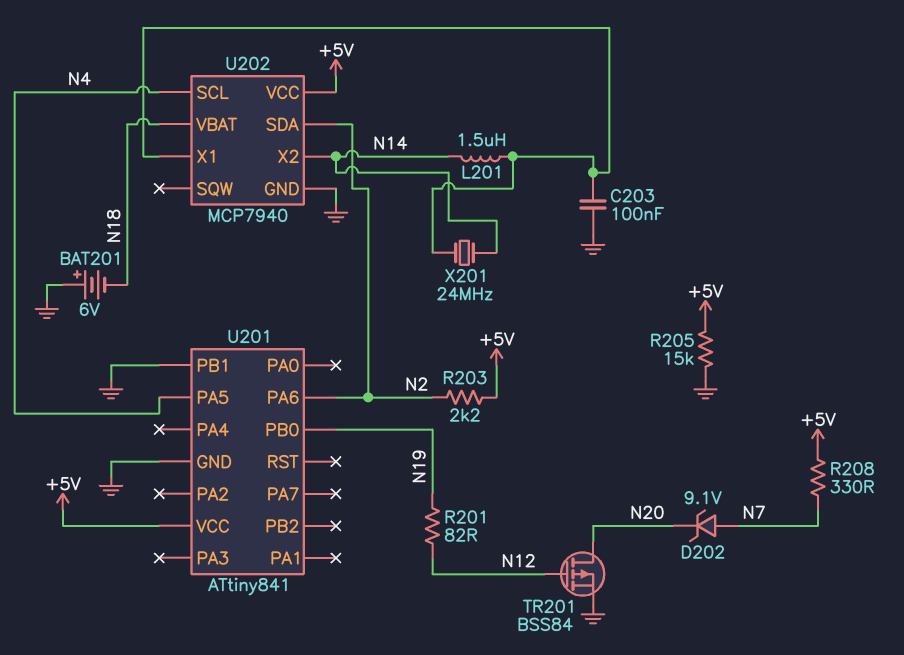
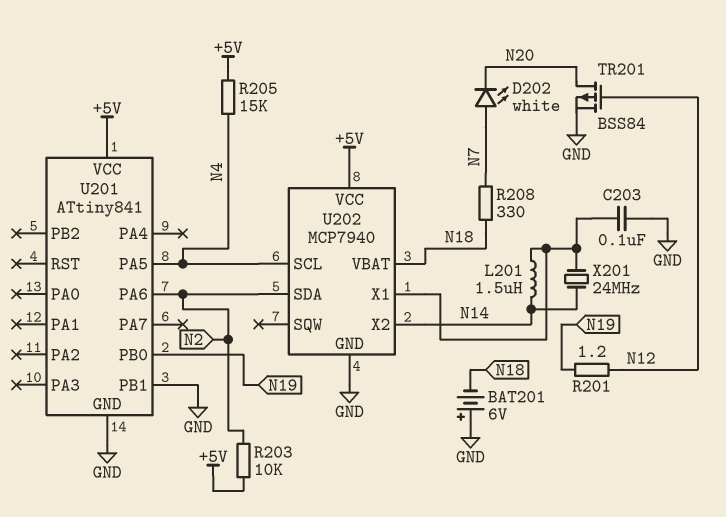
D202: zener 9.1V (A N7, K N20) -> LED white (A N7, K N20)
R201: 82 (N12, N19) -> 1.2 (N12, N19)
R203: 2.2k (+5V, N2) -> 10k (+5V, N2)
R205: 15k (+5V, GND) -> 15k (+5V, N4)
R208: 330 (+5V, N7) -> 330 (N7, N18)

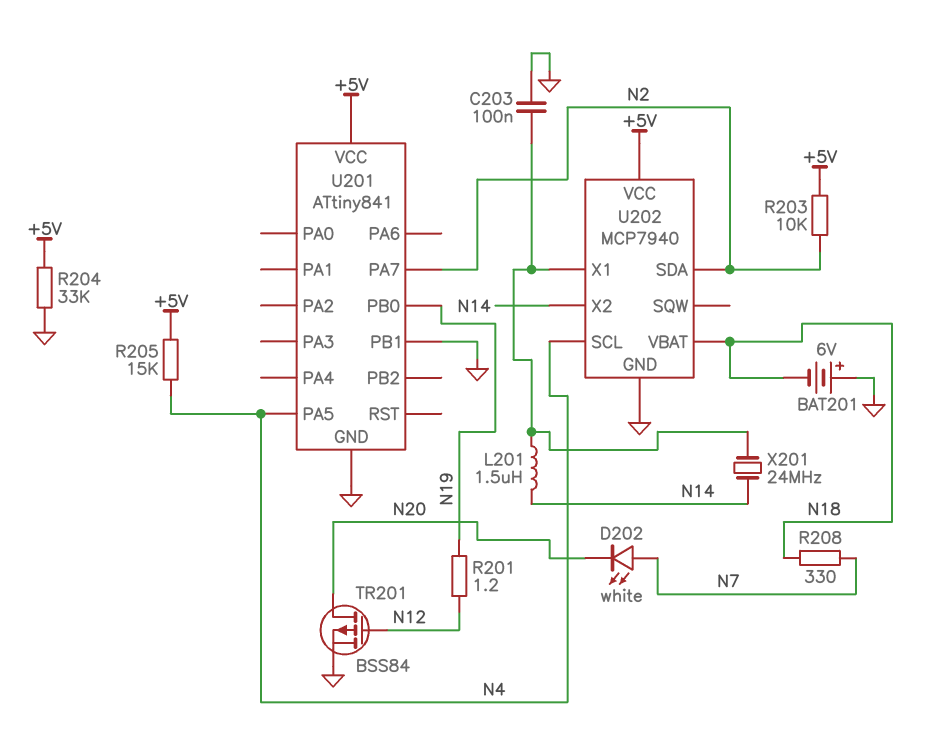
R204: none -> 33k (+5V, GND)
U201 pin PA6: N2 -> none
U201 pin PA7: none -> N2

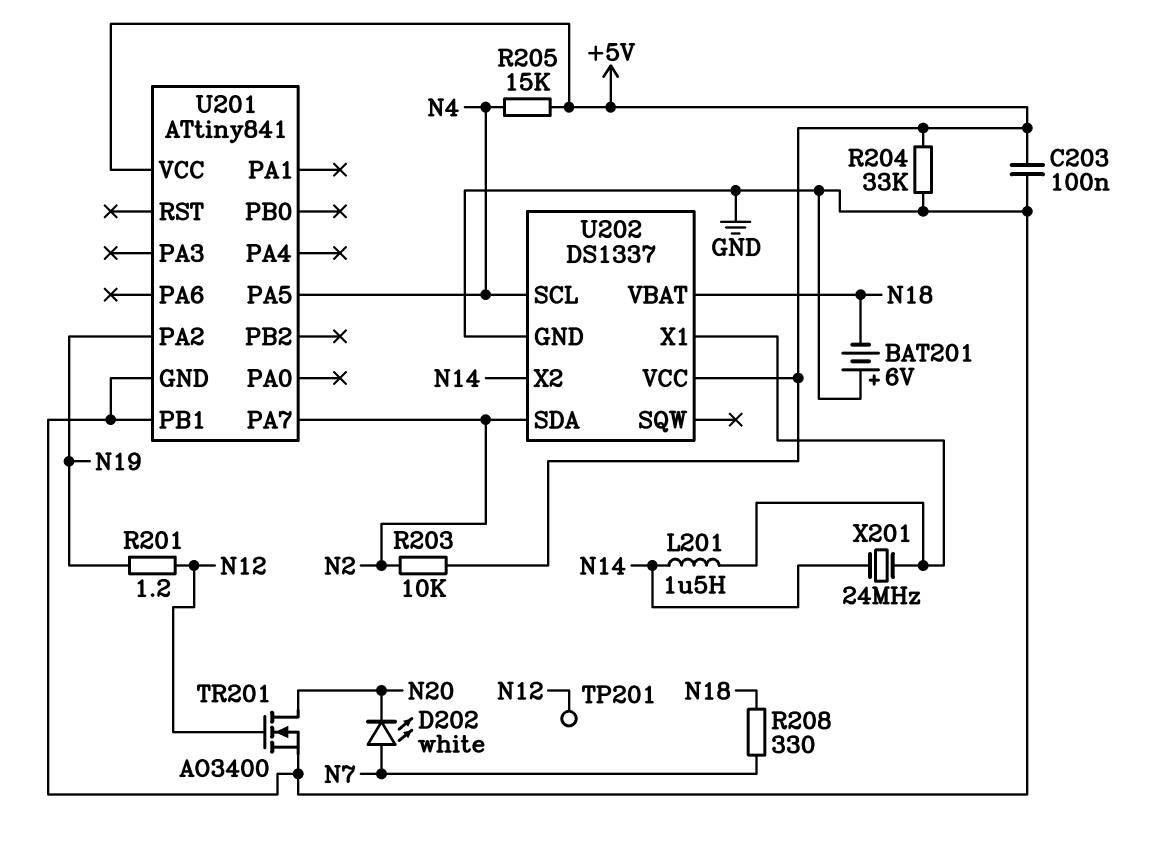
C203: 100nF (GND, U202/X1) -> 100nF (+5V, GND)
TP201: none -> test point (N12)
TR201: PMOS BSS84 (G N12, D N20, S GND) -> NMOS AO3400 (G N12, D N20, S GND)
U201 pin PA2: none -> N19
U201 pin PB0: N19 -> none
U202: MCP7940 -> DS1337

